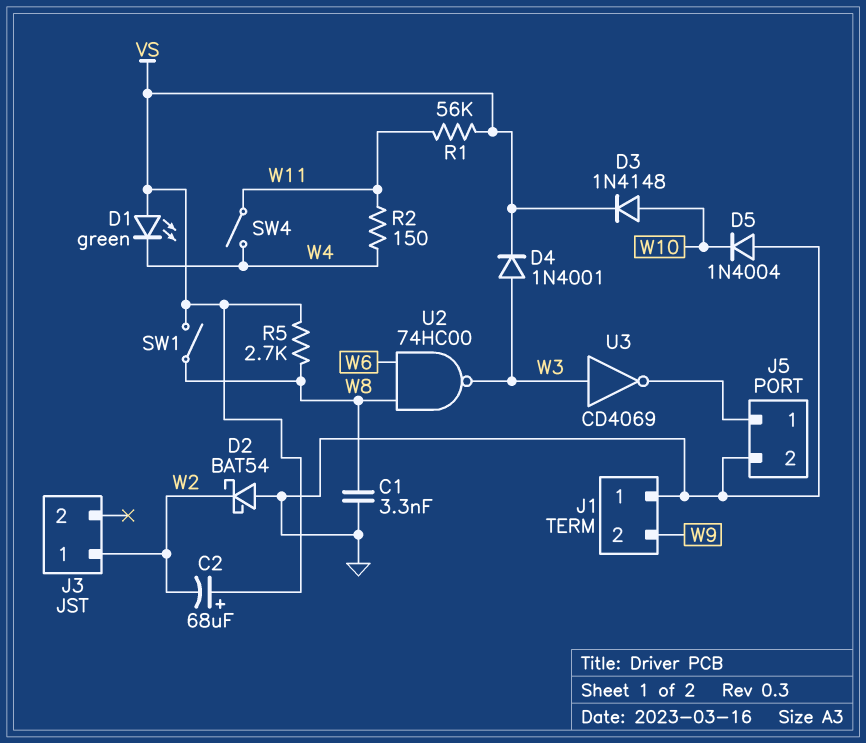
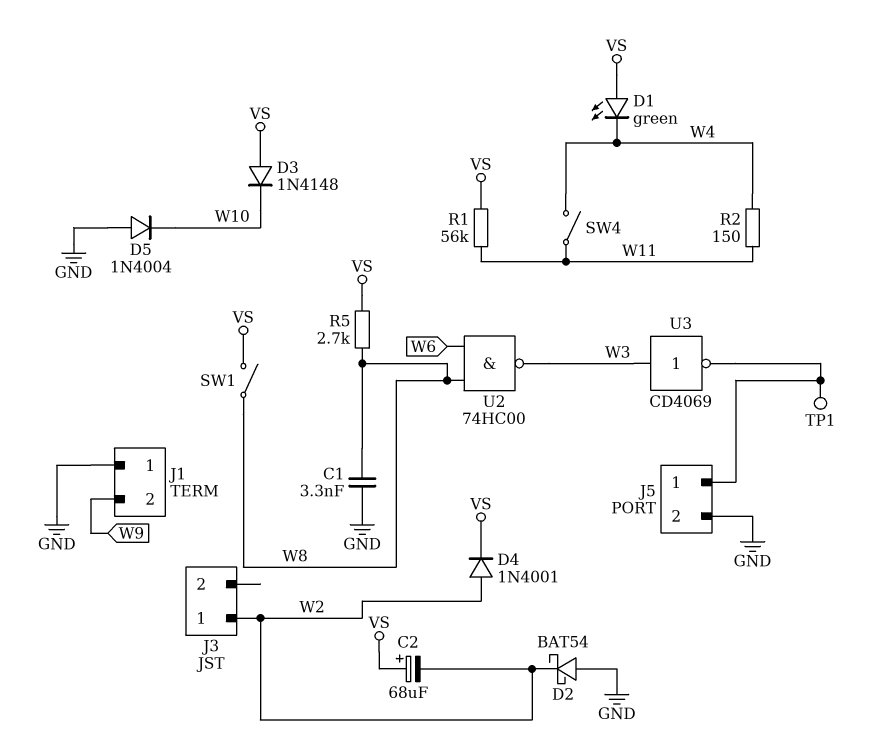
D3: diode 1N4148 (A W10, K VS) -> diode 1N4148 (A VS, K W10)
D4: diode 1N4001 (A W3, K VS) -> diode 1N4001 (A W2, K VS)
TP1: none -> test point (J5/1)

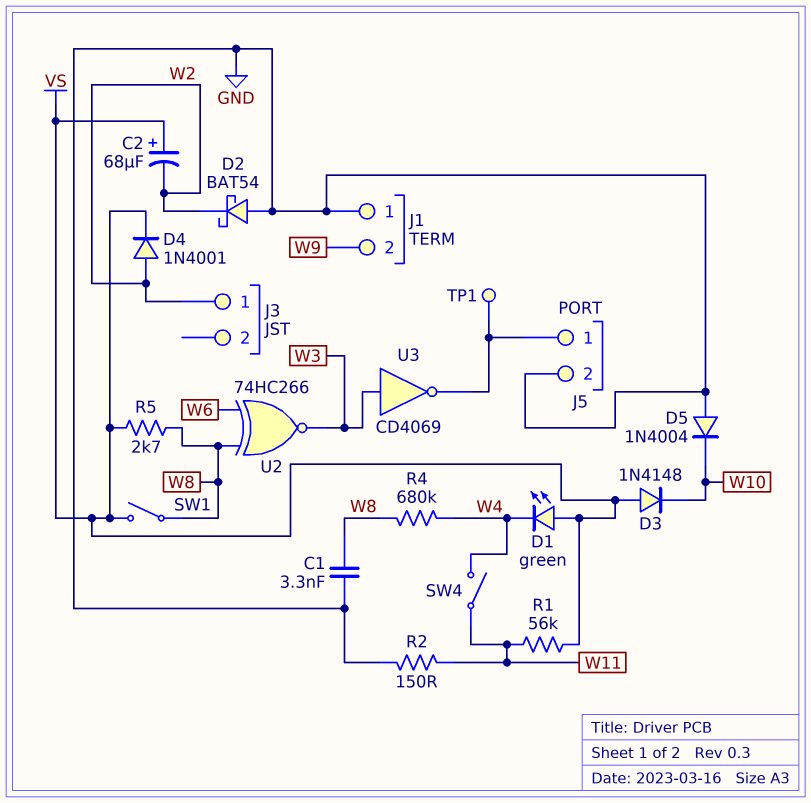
R2: 150 (W4, W11) -> 150 (GND, W11)
R4: none -> 680k (W4, W8)
U2: NAND 74HC00 (in W6, in W8, out W3) -> XNOR 74HC266 (in W6, in W8, out W3)

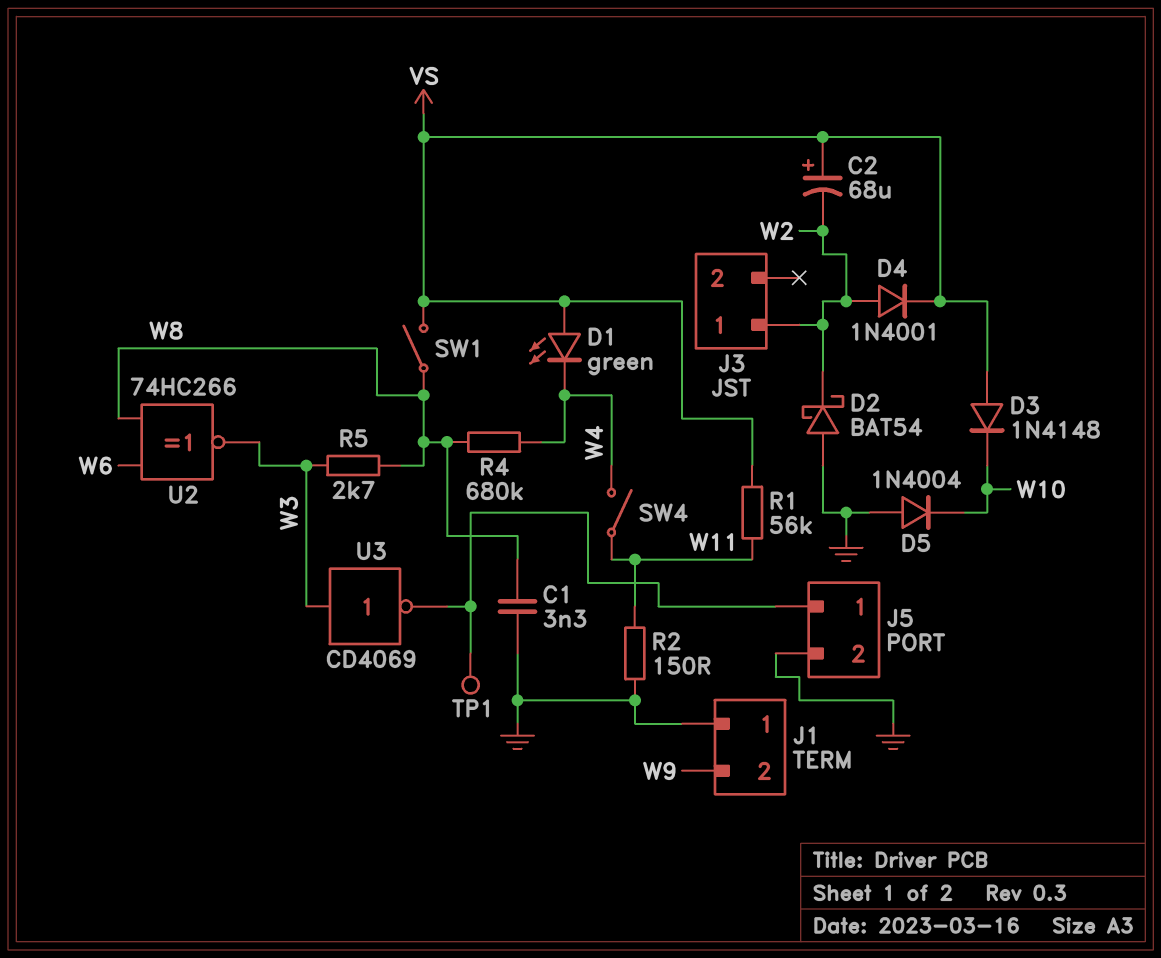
R5: 2.7k (VS, W8) -> 2.7k (W3, W8)

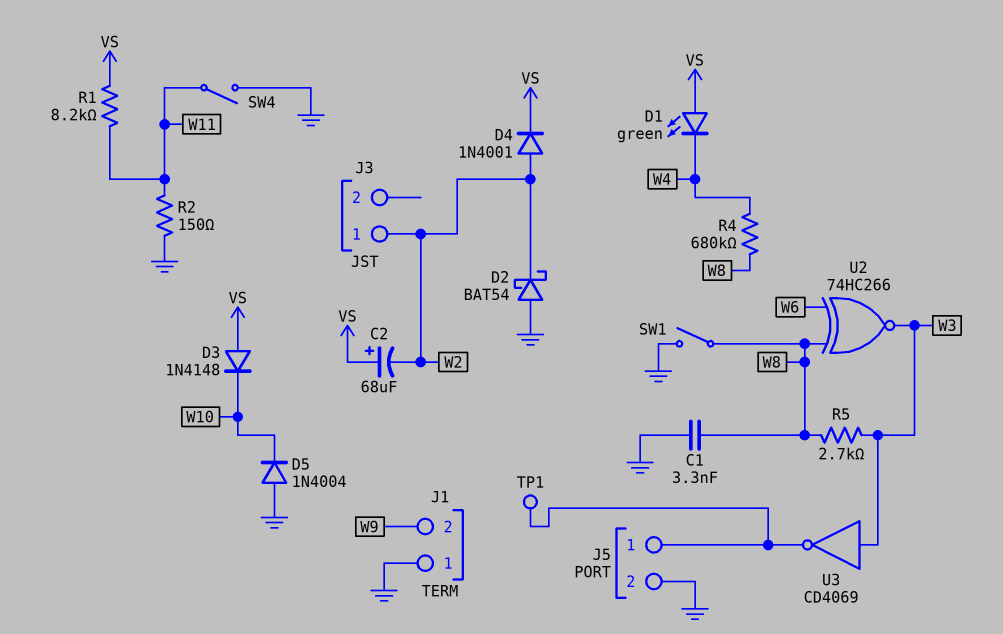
R1: 56k (VS, W11) -> 8.2k (VS, W11)
SW1: switch (VS, W8) -> switch (GND, W8)
SW4: switch (W4, W11) -> switch (GND, W11)

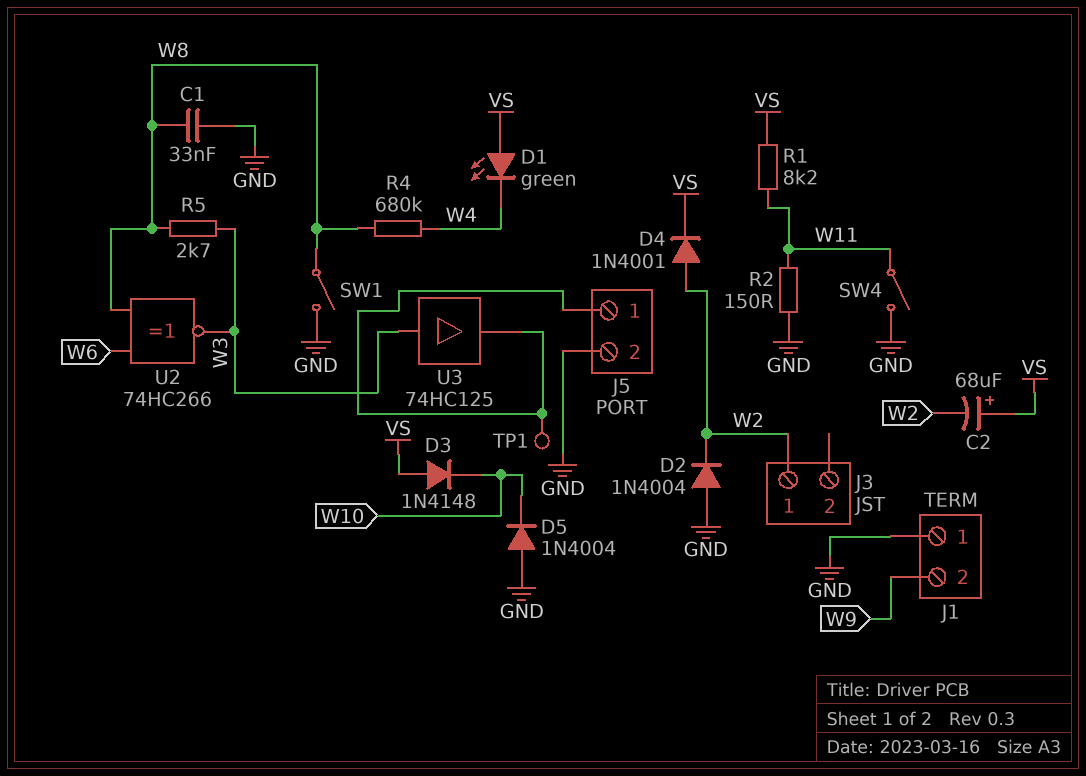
C1: 3.3nF (GND, W8) -> 33nF (GND, W8)
D2: schottky BAT54 (A GND, K W2) -> diode 1N4004 (A GND, K W2)
U3: NOT CD4069 (in W3, out J5/1) -> buffer 74HC125 (in W3, out J5/1)

